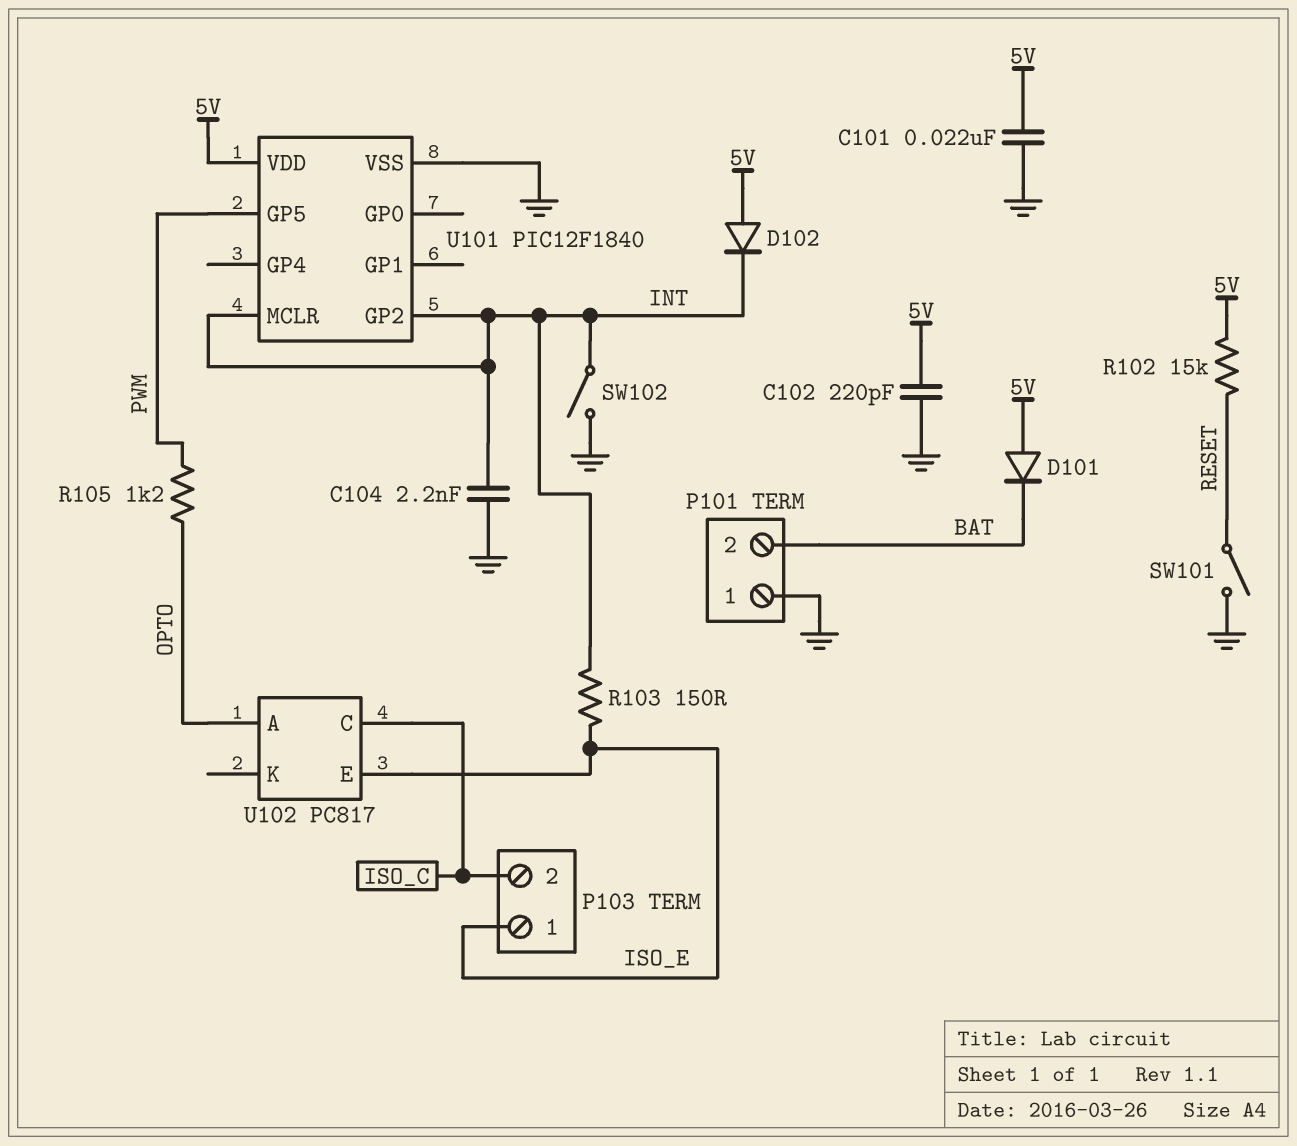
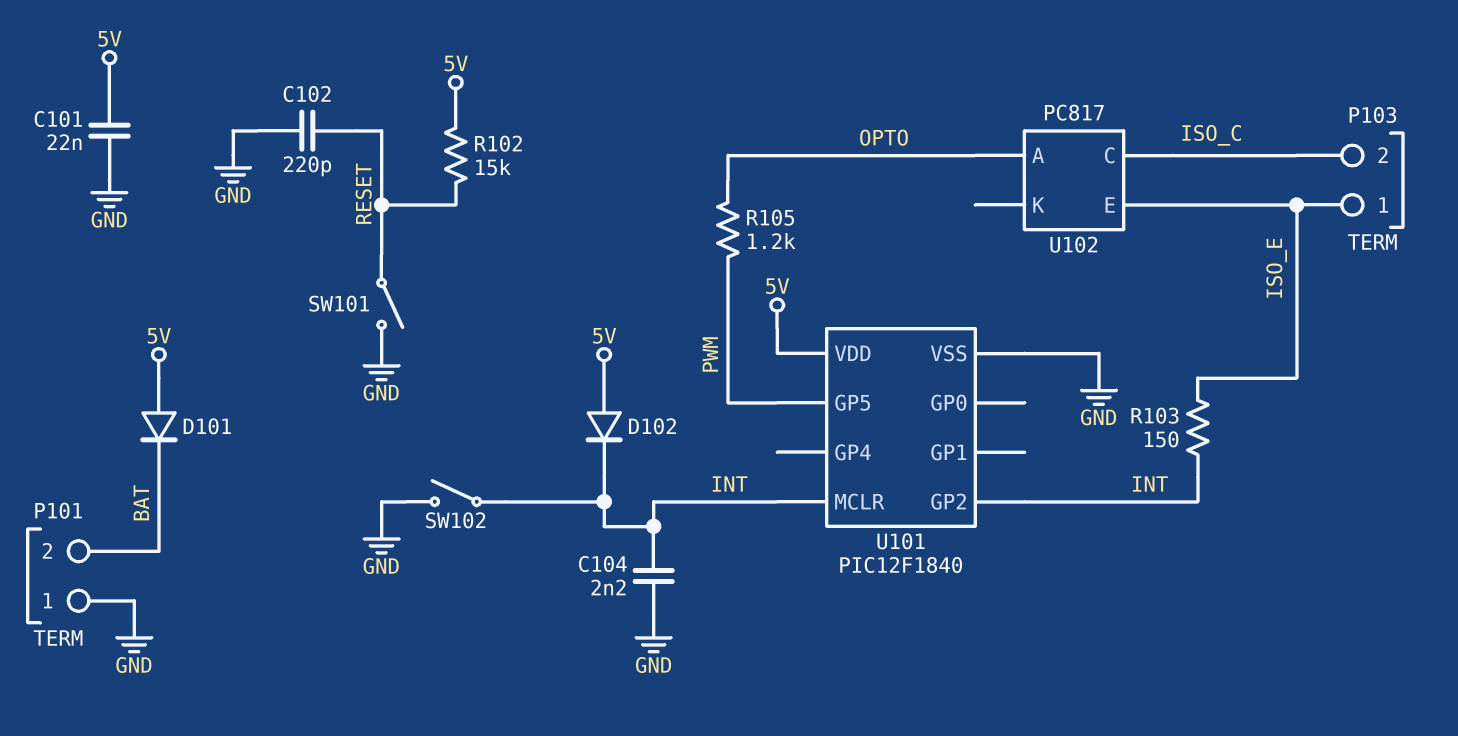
C102: 220pF (5V, GND) -> 220pF (GND, RESET)

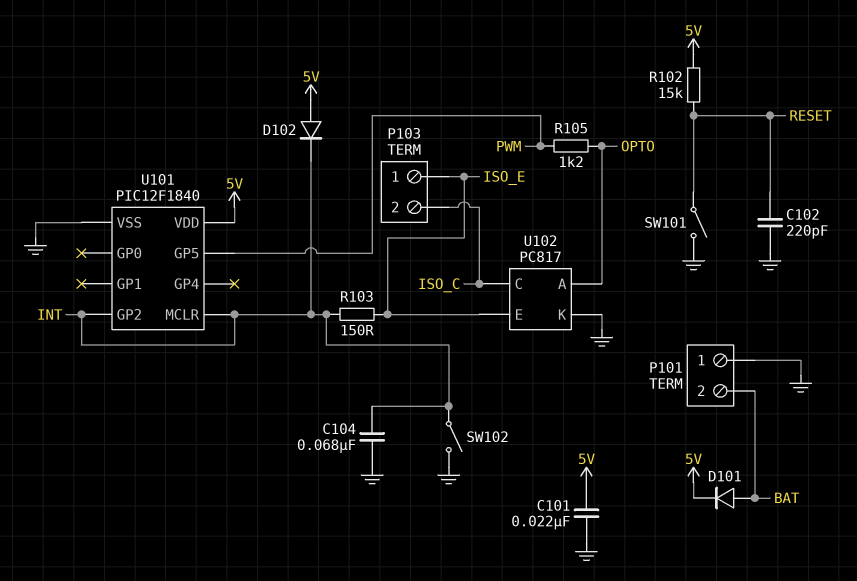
C104: 2.2nF (GND, INT) -> 68nF (GND, INT)
D101: diode (A 5V, K BAT) -> diode (A BAT, K 5V)
U102 pin K: none -> GND

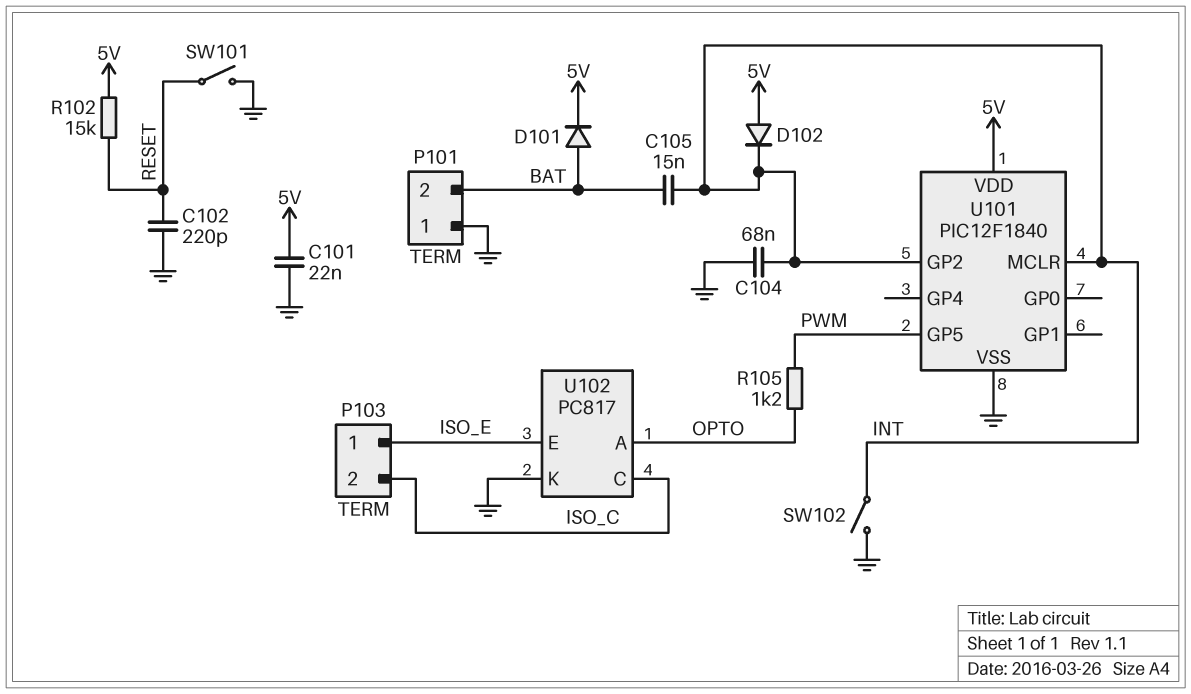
C105: none -> 15nF (BAT, INT)
R103: 150 (INT, ISO_E) -> none

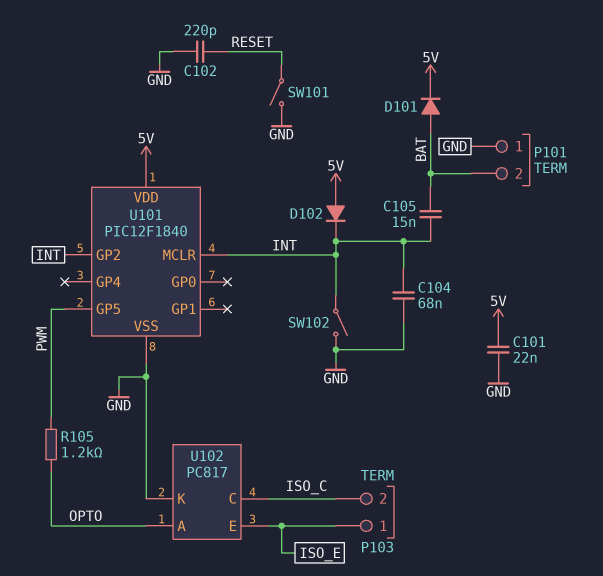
R102: 15k (5V, RESET) -> none

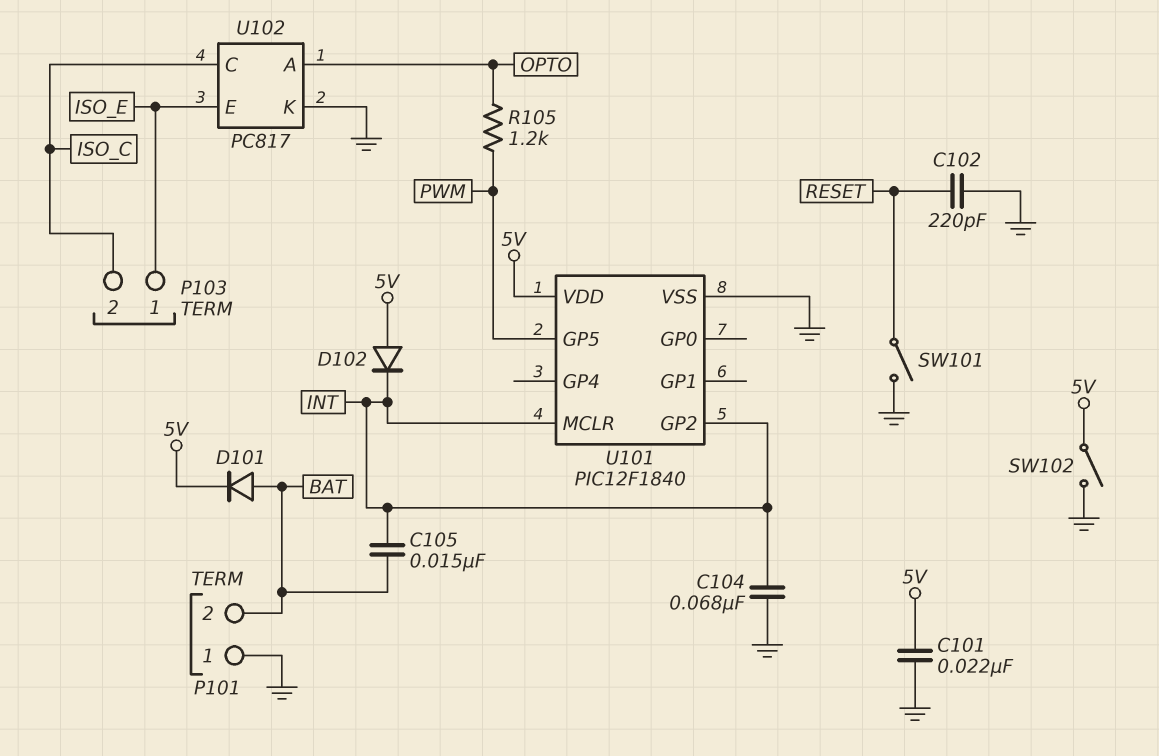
SW102: switch (GND, INT) -> switch (5V, GND)

